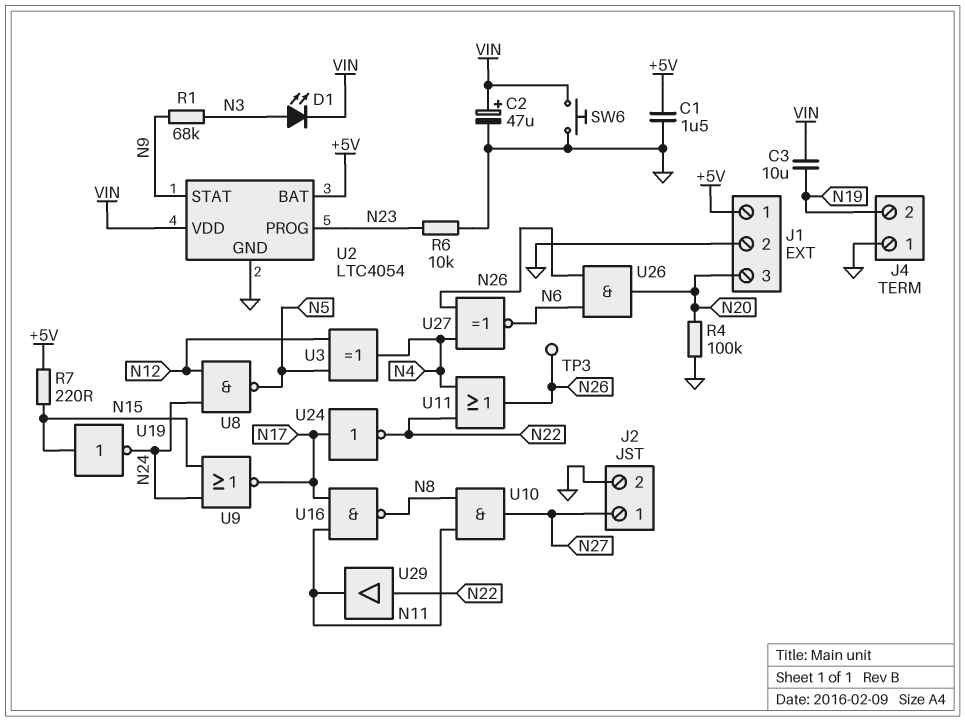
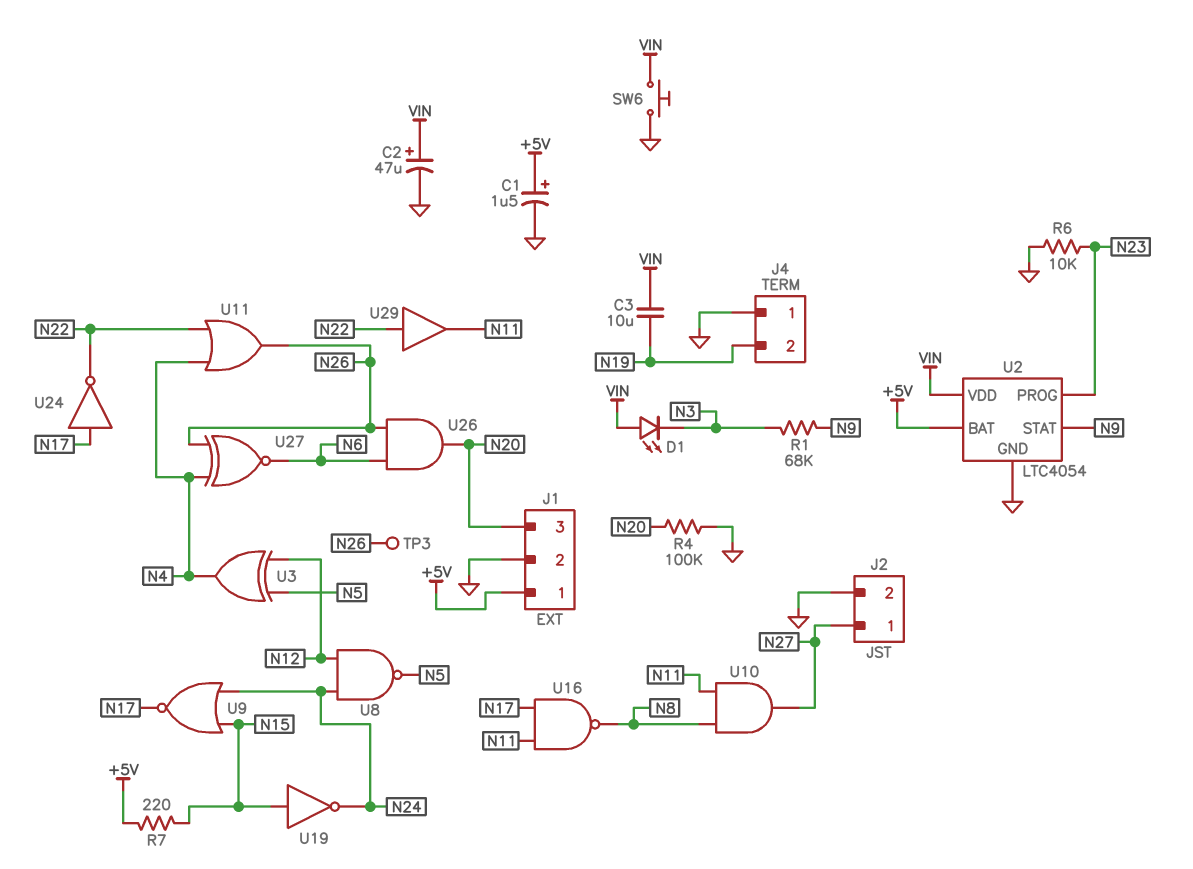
C1: 1.5uF (+5V, GND) -> 1.5uF (plus +5V, minus GND)
D1: LED (A N3, K VIN) -> LED (A VIN, K N3)

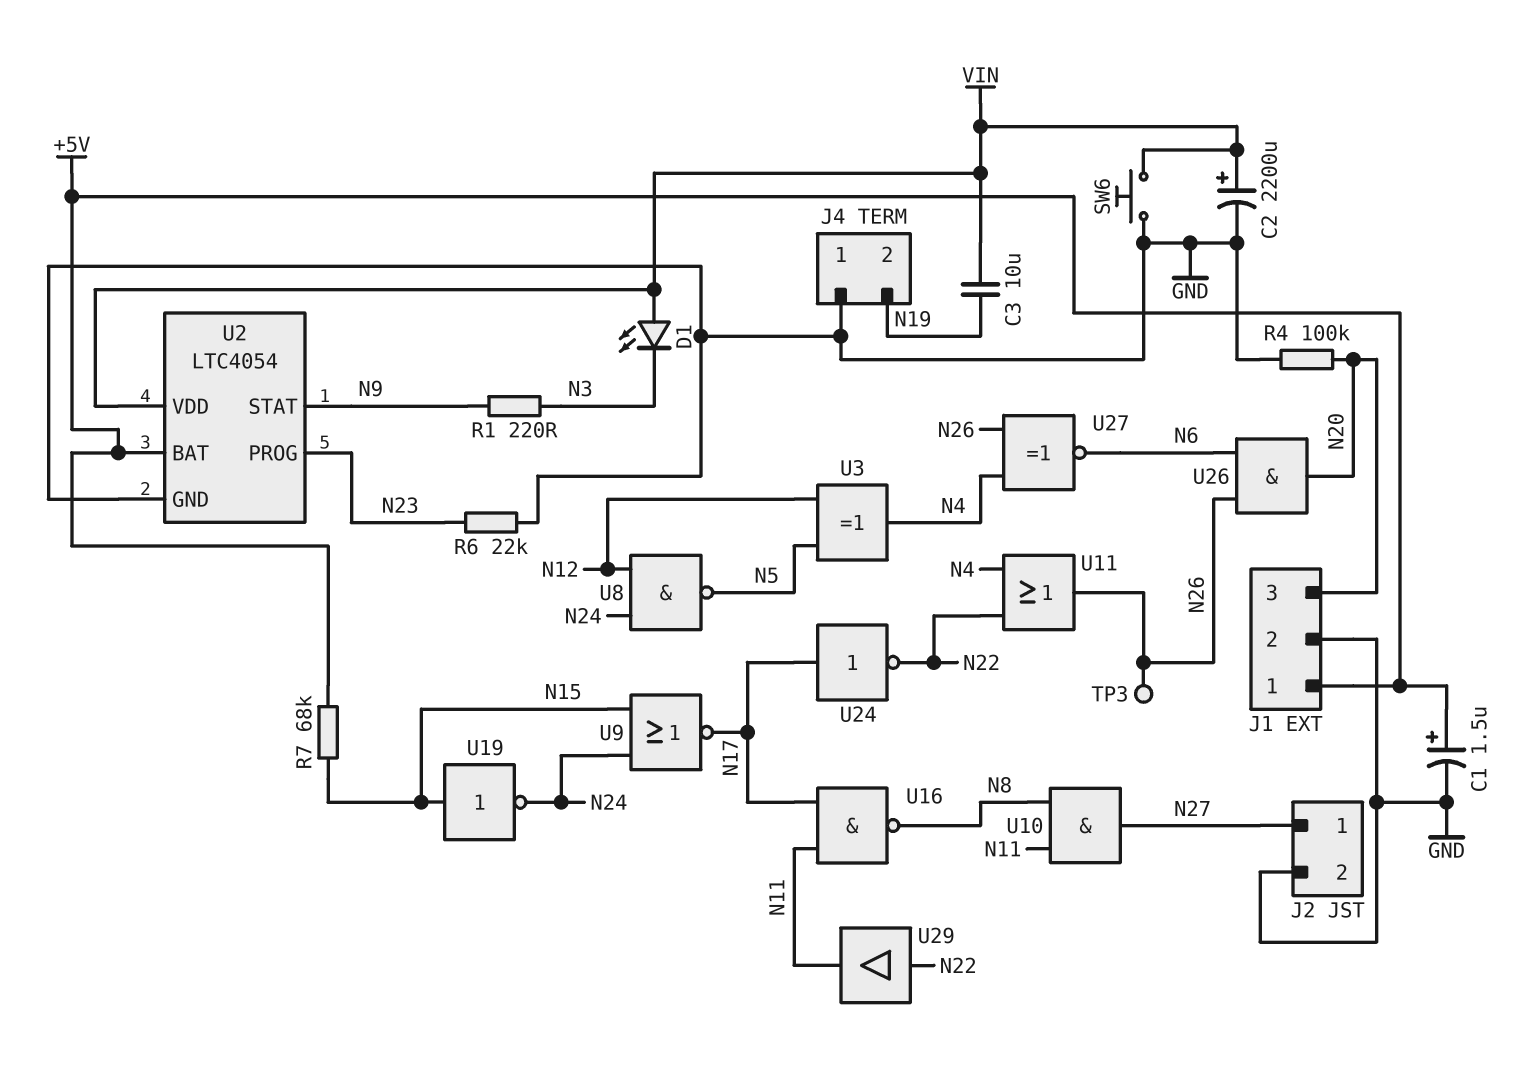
C2: 47uF (plus VIN, minus GND) -> 2200uF (plus VIN, minus GND)
R1: 68k (N3, N9) -> 220 (N3, N9)
R6: 10k (GND, N23) -> 22k (GND, N23)
R7: 220 (+5V, N15) -> 68k (+5V, N15)

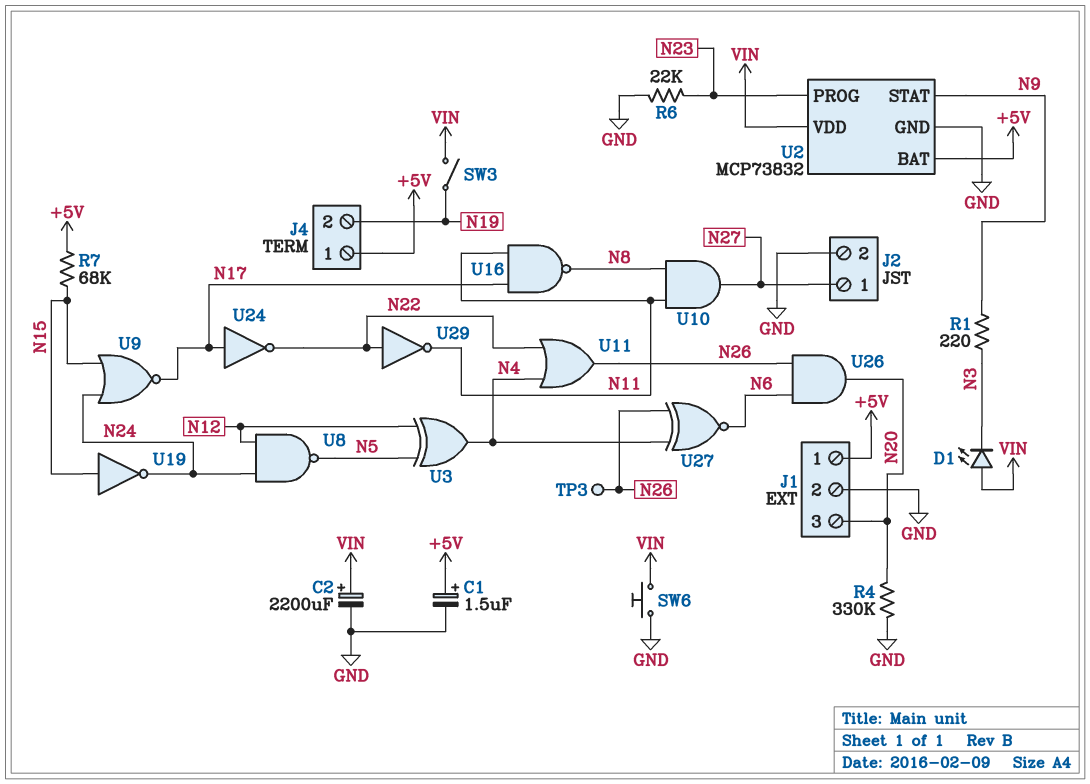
C3: 10uF (N19, VIN) -> none
J4 pin 1: GND -> +5V
R4: 100k (GND, N20) -> 330k (GND, N20)
SW3: none -> switch (N19, VIN)
U2: LTC4054 -> MCP73832
U29: buffer (in N22, out N11) -> NOT (in N22, out N11)

